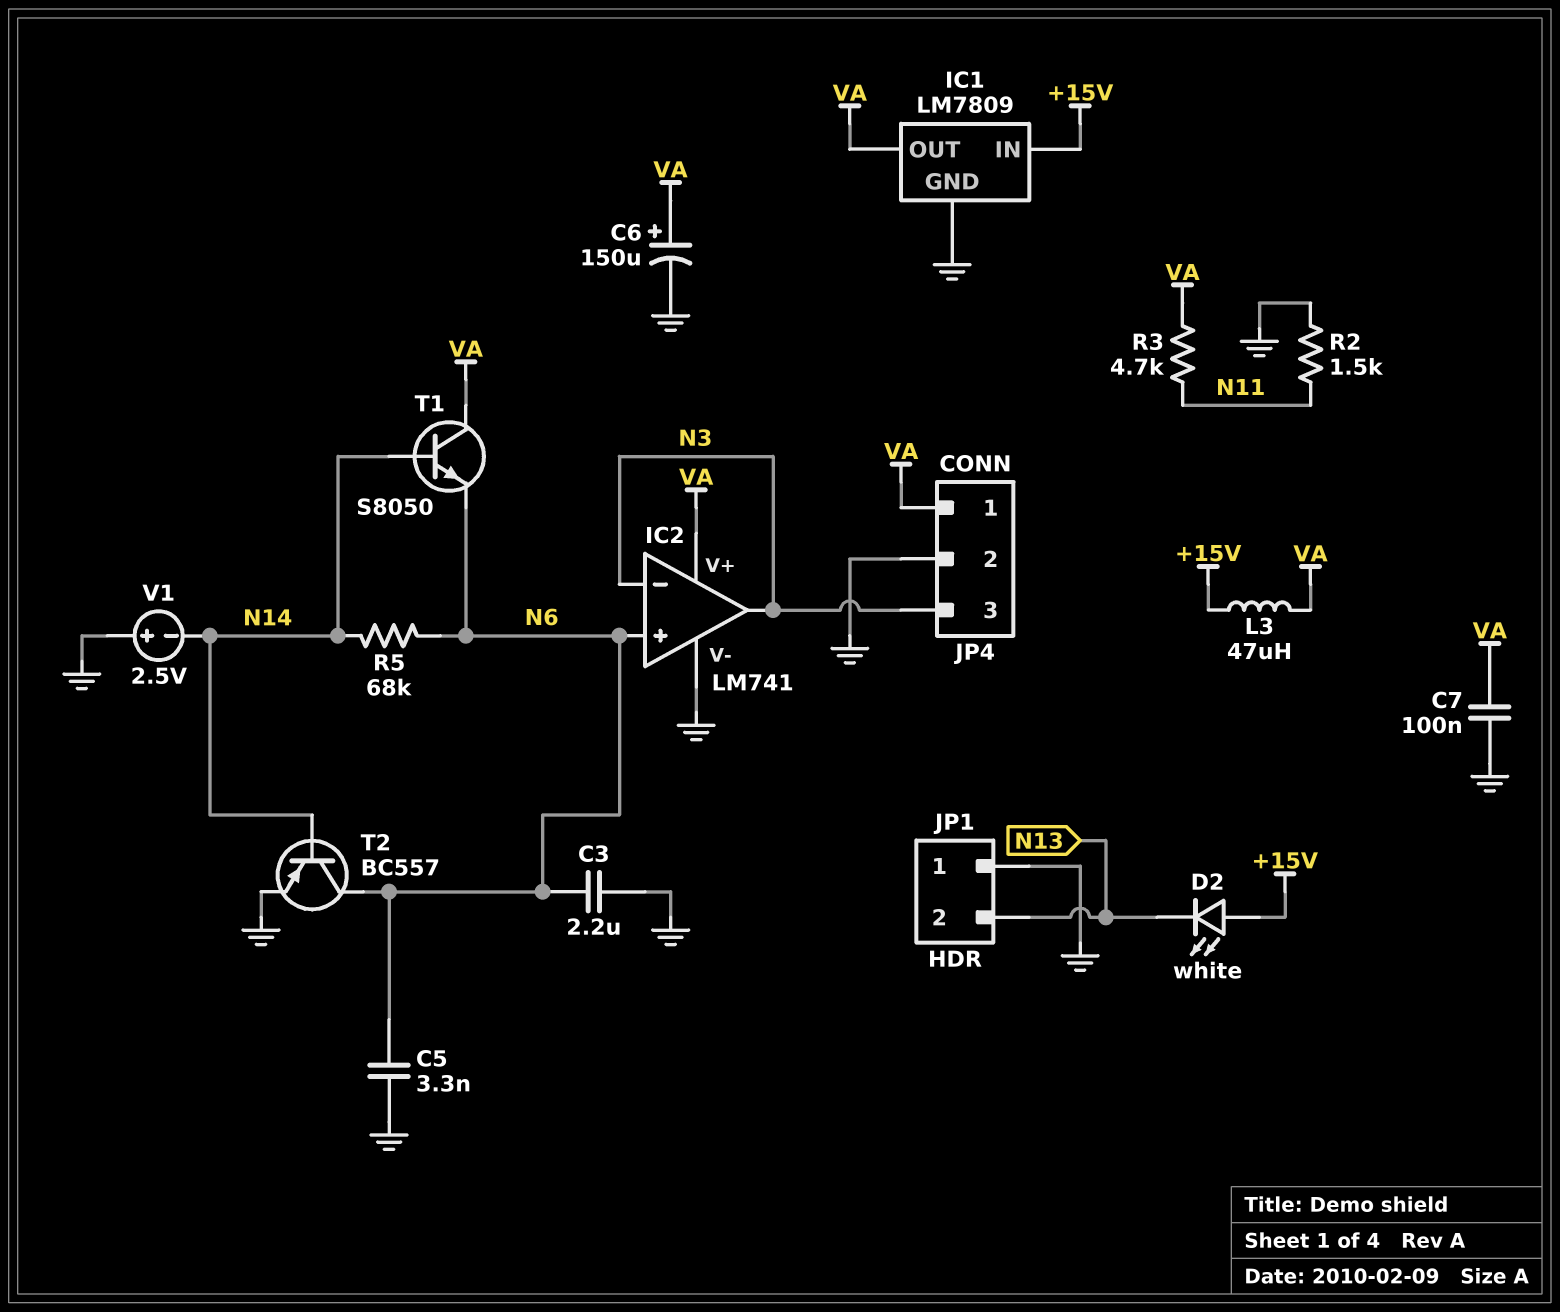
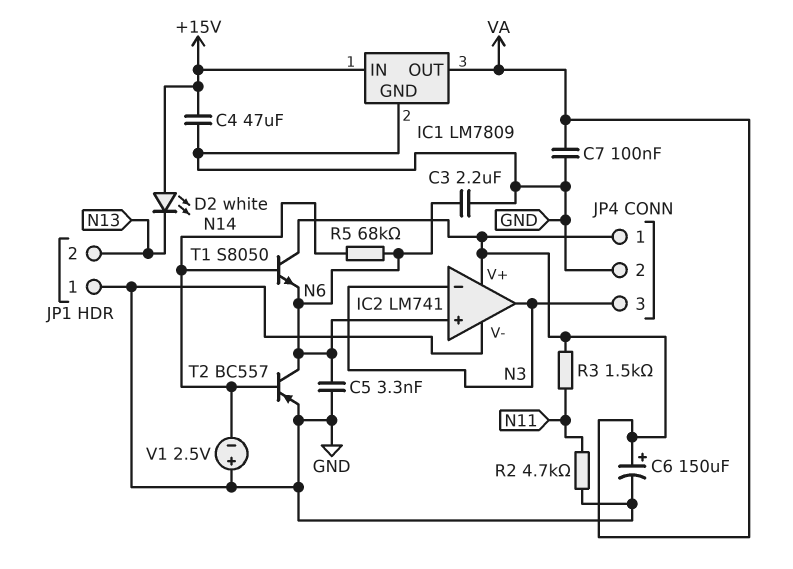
C4: none -> 47uF (+15V, GND)
L3: 47uH (+15V, VA) -> none
R2: 1.5k (GND, N11) -> 4.7k (GND, N11)
R3: 4.7k (N11, VA) -> 1.5k (N11, VA)

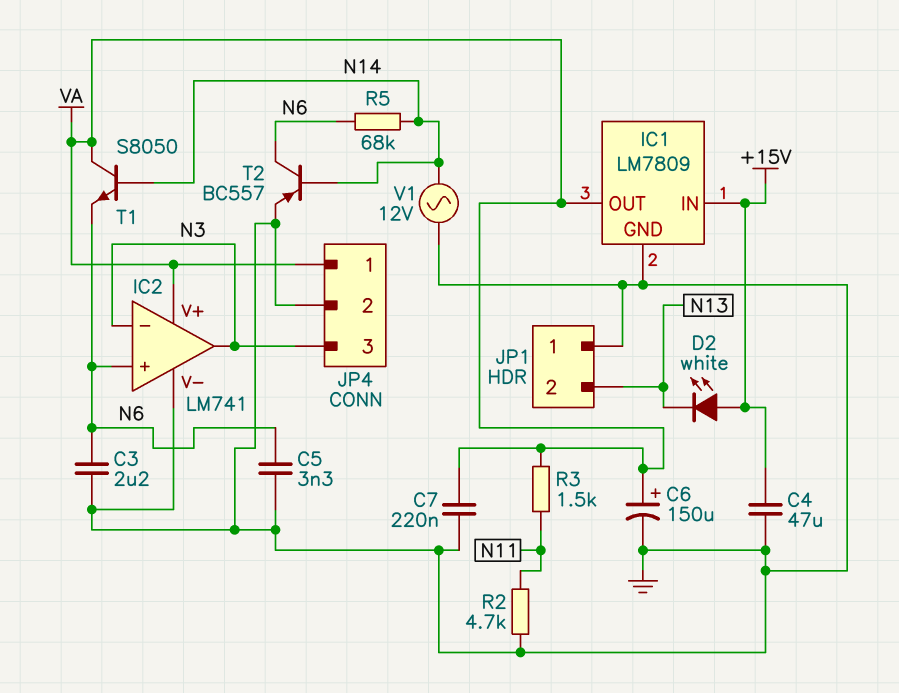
C7: 100nF (GND, VA) -> 220nF (GND, VA)
V1: 2.5V (plus GND, minus N14) -> AC 12V (GND, N14)

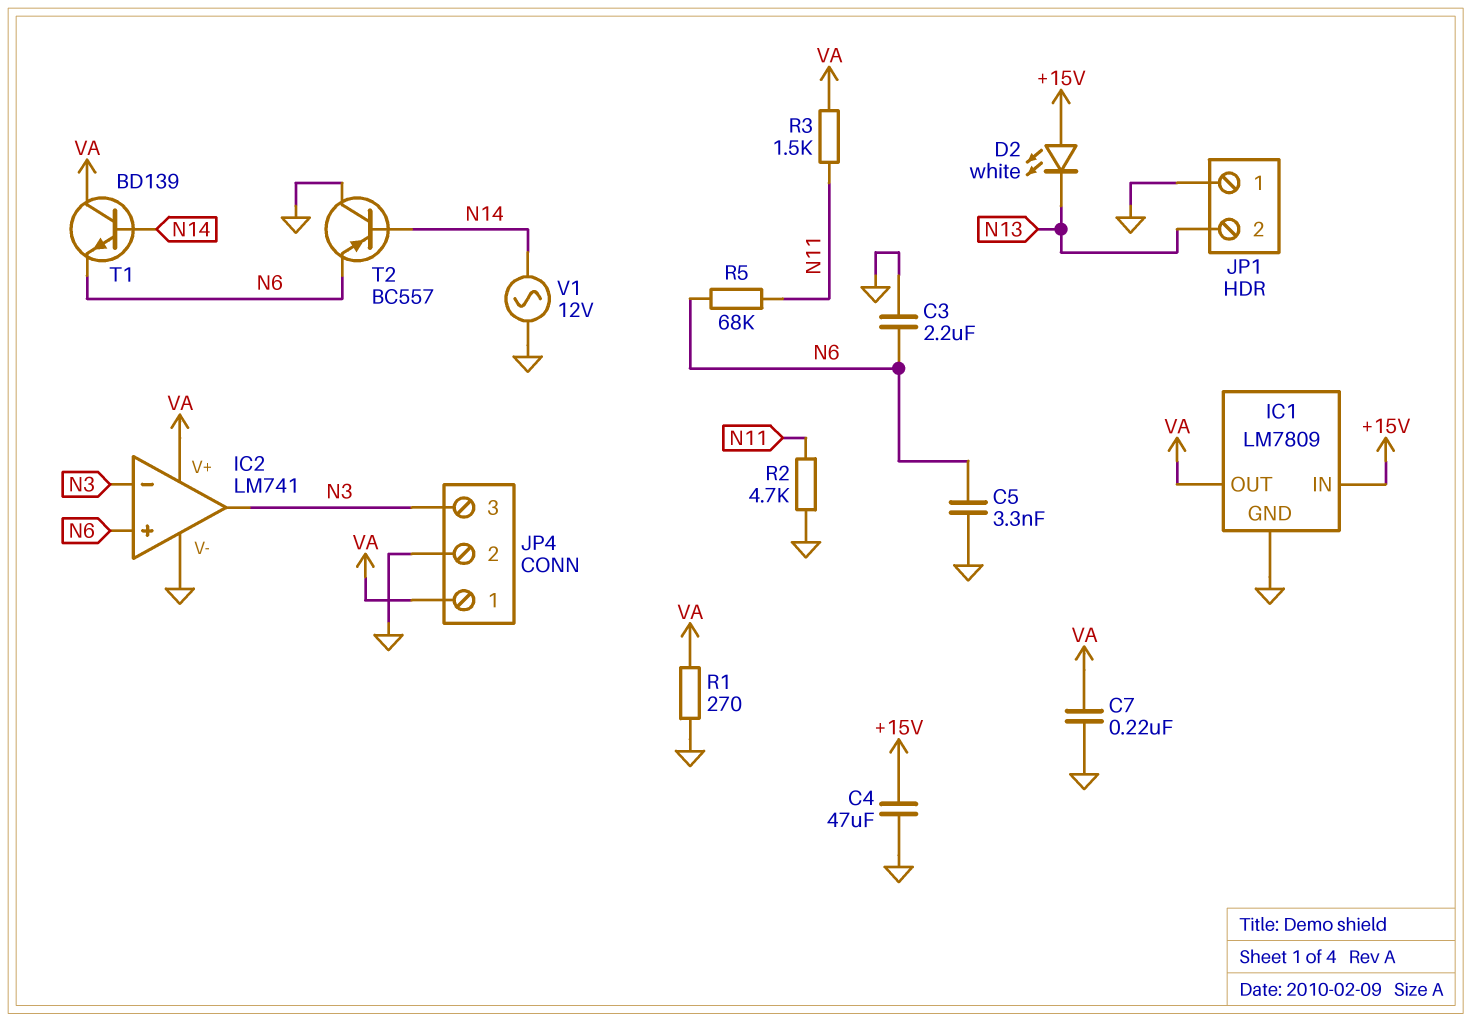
C6: 150uF (plus VA, minus GND) -> none
R1: none -> 270 (GND, VA)
R5: 68k (N6, N14) -> 68k (N6, N11)
T1: NPN S8050 (B N14, C VA, E N6) -> NPN BD139 (B N14, C VA, E N6)
T2: PNP BC557 (B N14, C N6, E GND) -> PNP BC557 (B N14, C GND, E N6)

